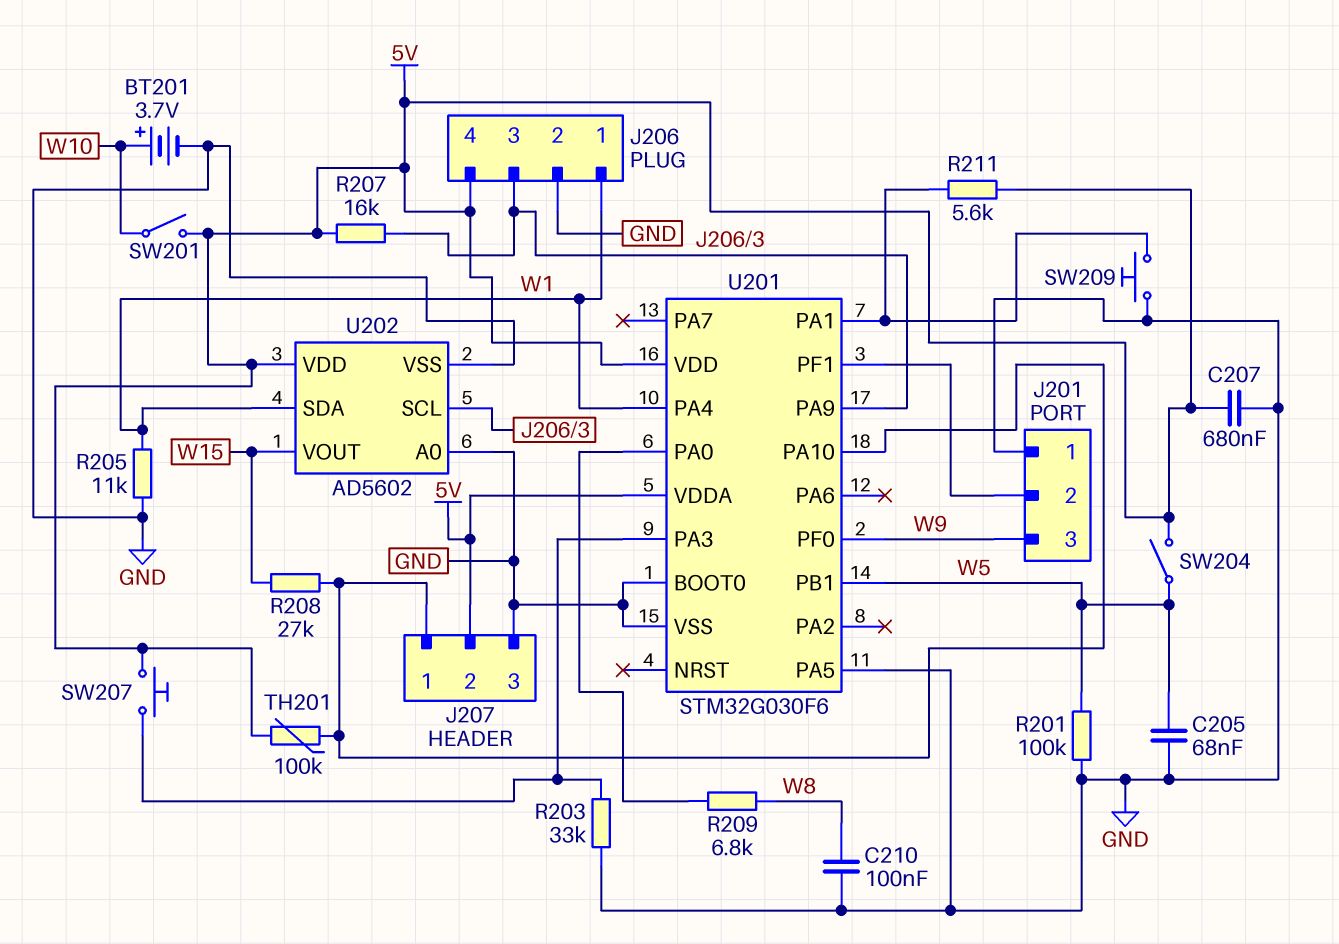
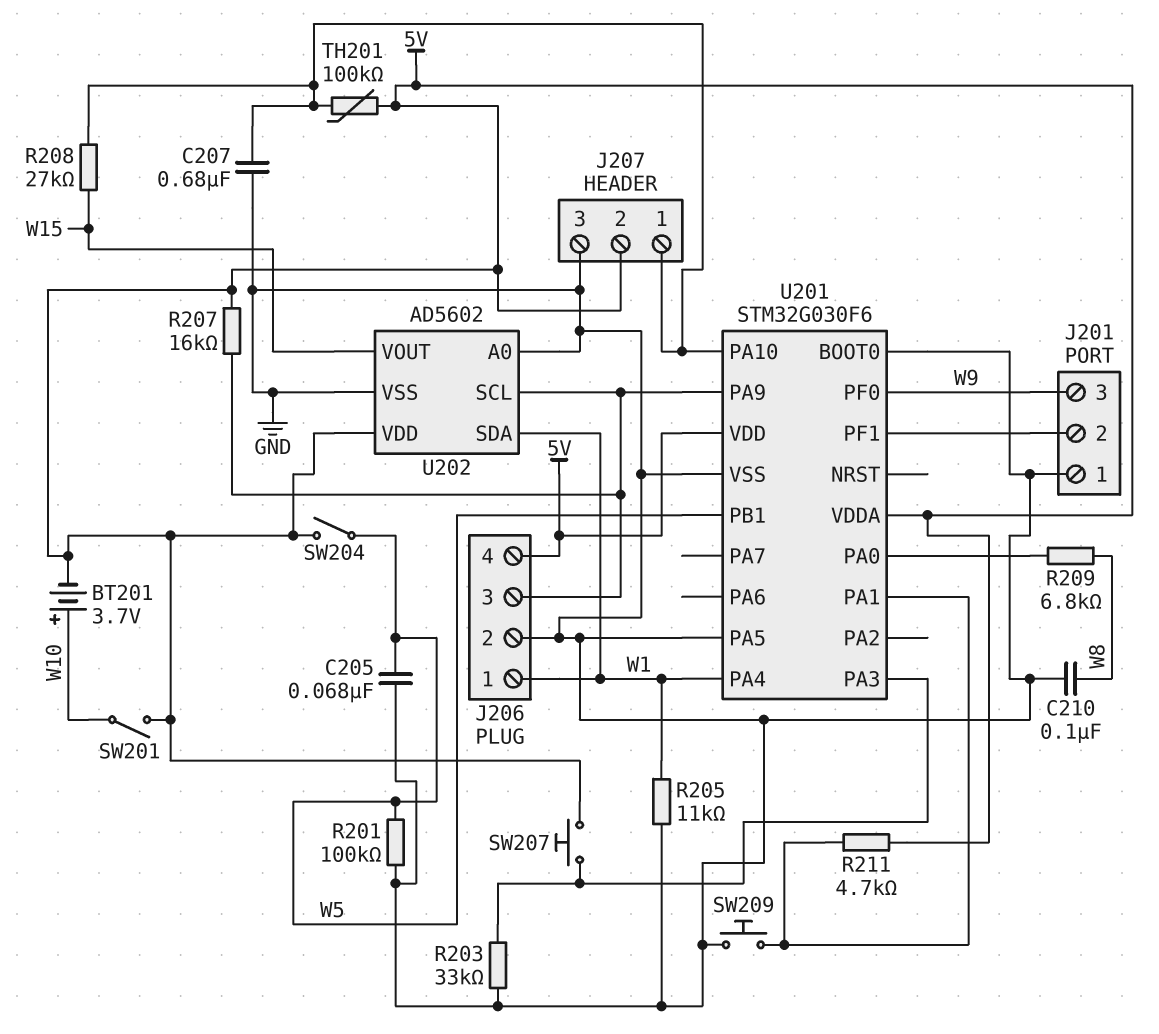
BT201: 3.7V (plus W10, minus GND) -> 3.7V (plus W10, minus 5V)
C207: 680nF (5V, GND) -> 680nF (GND, J207/1)
R211: 5.6k (5V, U201/PA1) -> 4.7k (5V, U201/PA1)

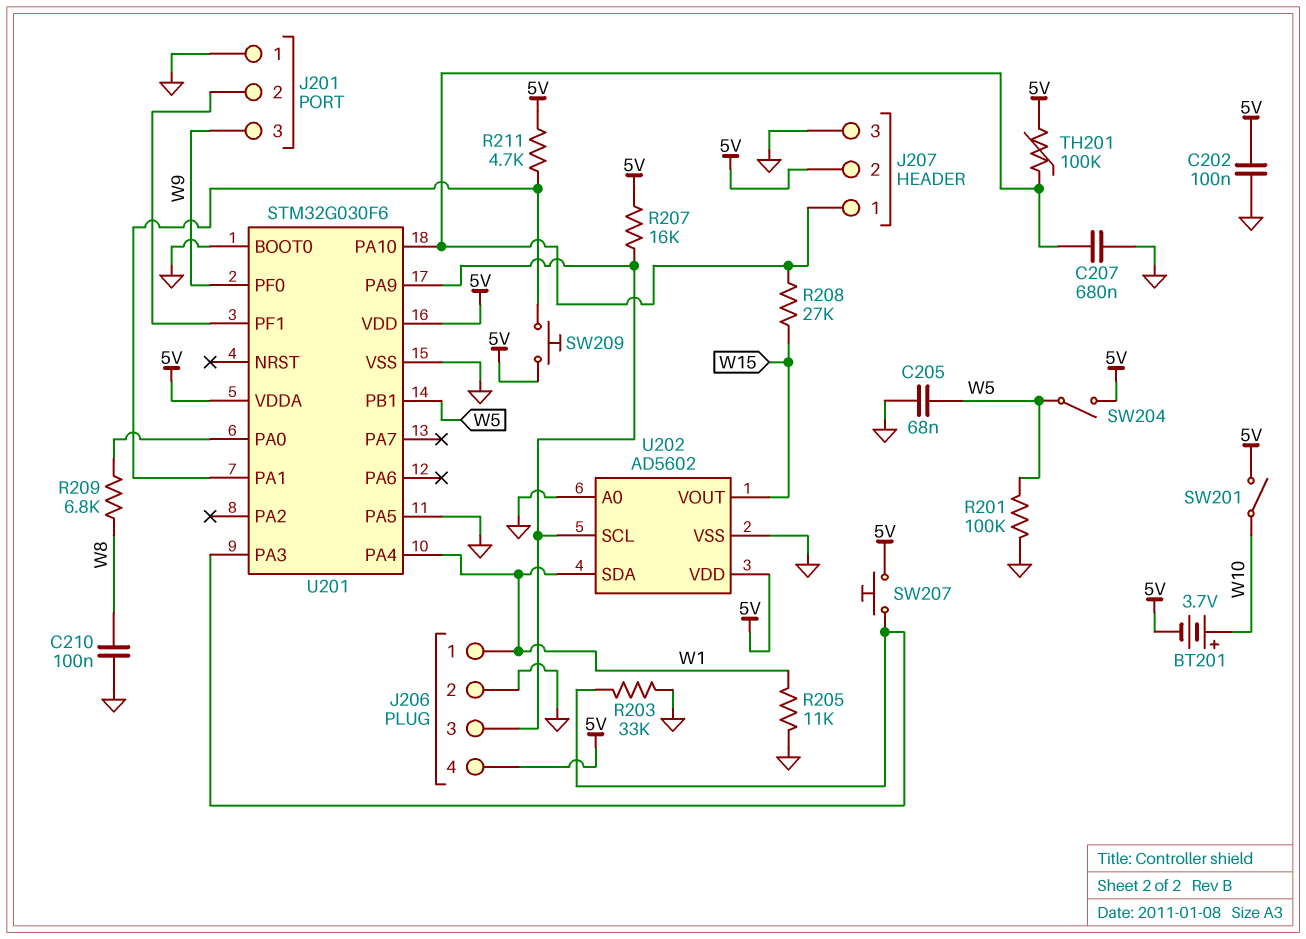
C202: none -> 100nF (5V, GND)
SW209: button (GND, U201/PA1) -> button (5V, U201/PA1)

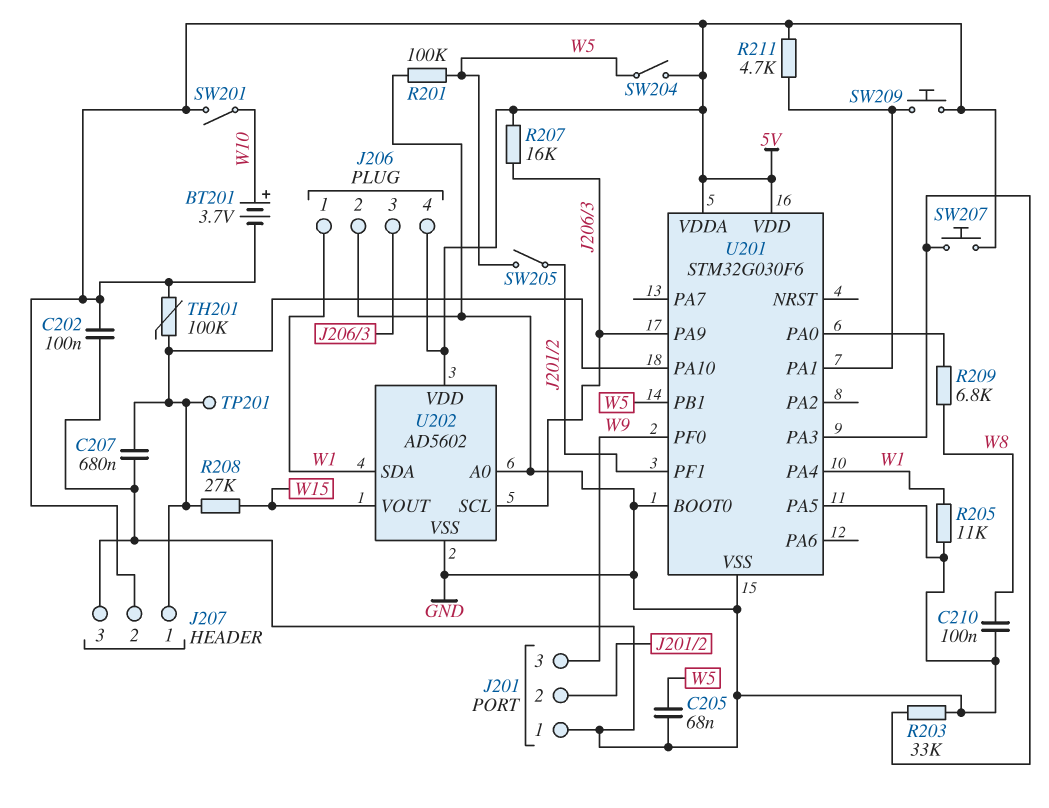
SW205: none -> switch (J201/2, W5)
TP201: none -> test point (J207/1)

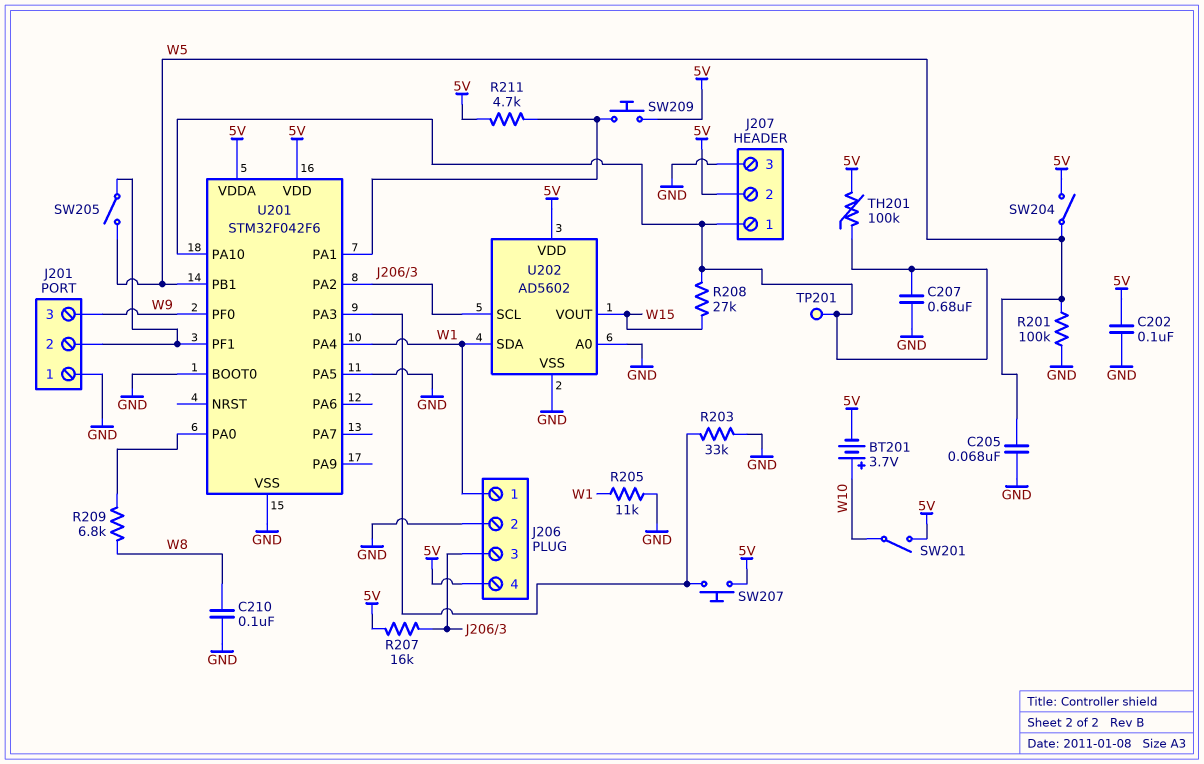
U201: STM32G030F6 -> STM32F042F6
U201 pin PA2: none -> J206/3
U201 pin PA9: J206/3 -> none

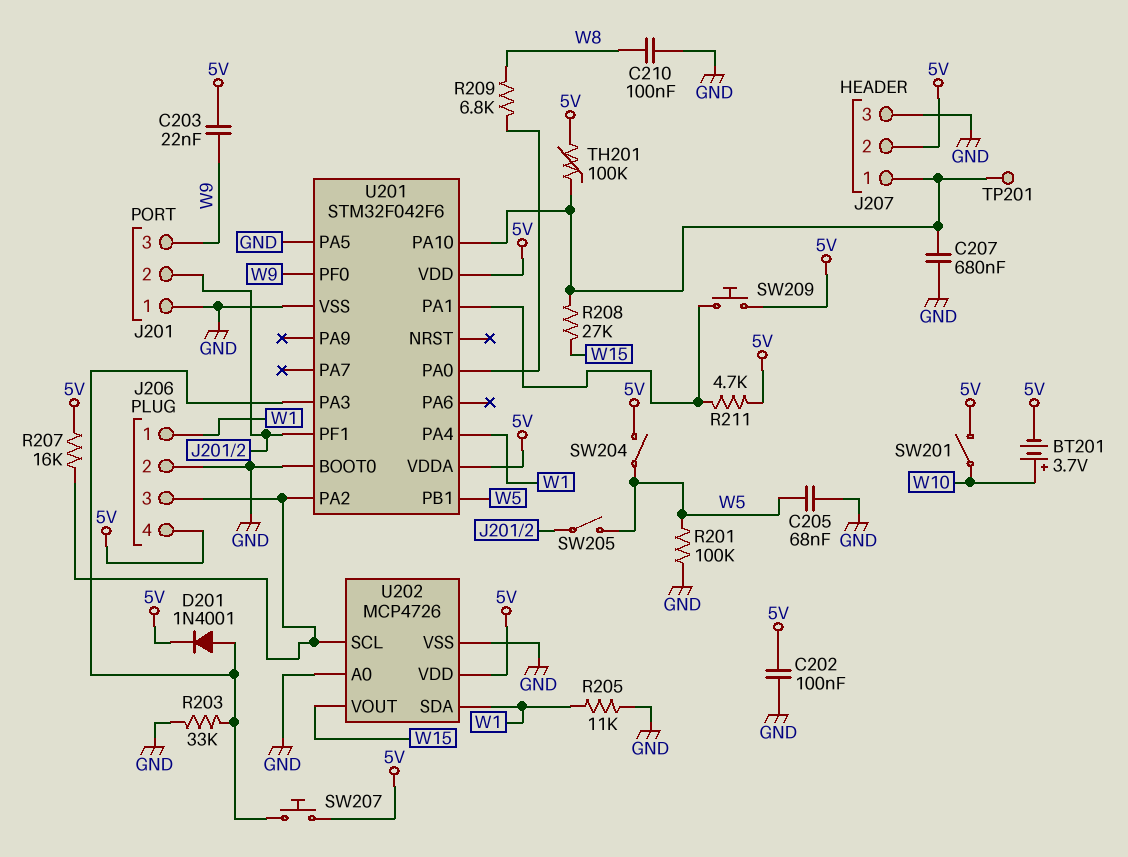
C203: none -> 22nF (5V, W9)
D201: none -> diode 1N4001 (A U201/PA3, K 5V)
U202: AD5602 -> MCP4726

